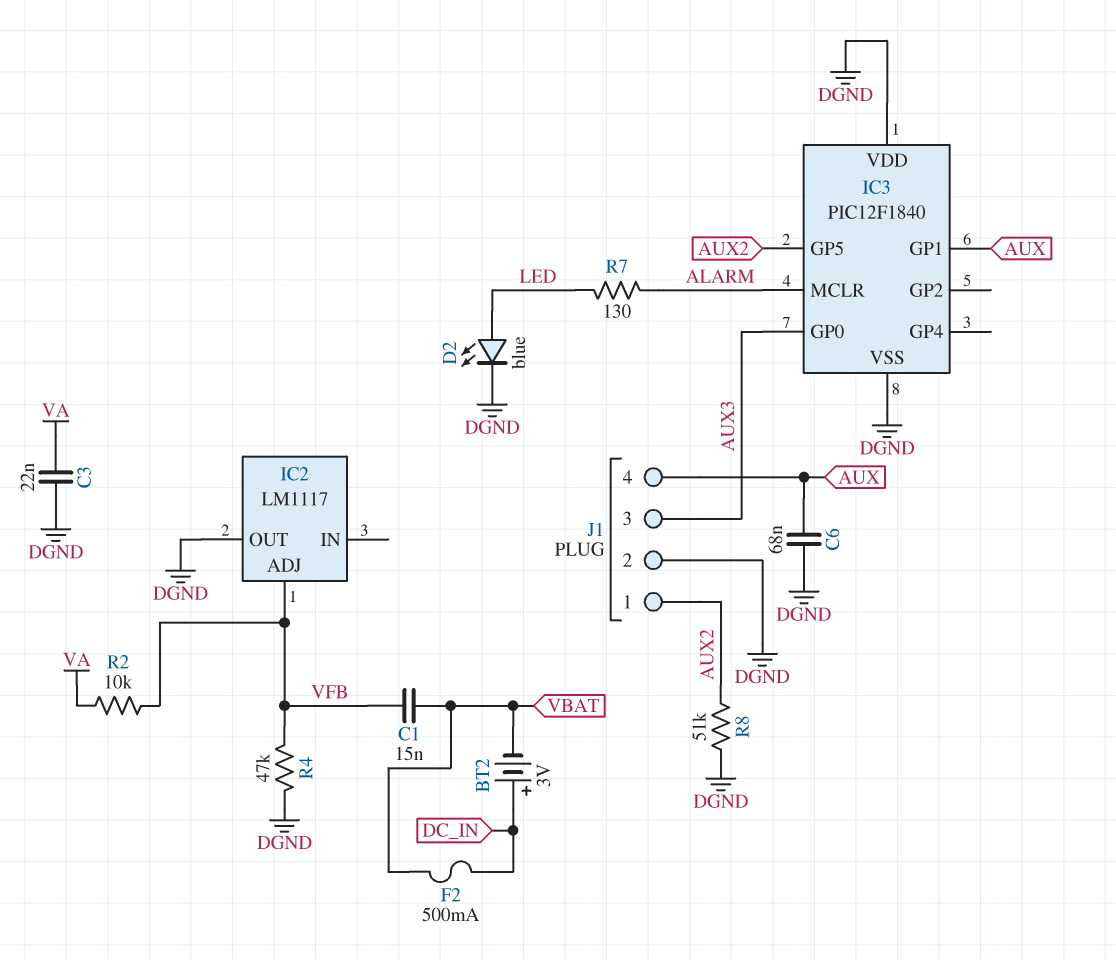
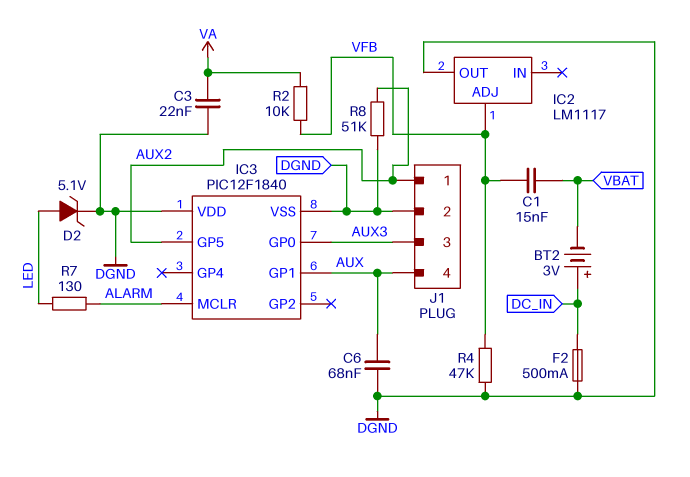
D2: LED blue (A LED, K DGND) -> zener 5.1V (A LED, K DGND)
F2: 500mA (DC_IN, VBAT) -> 500mA (DC_IN, DGND)

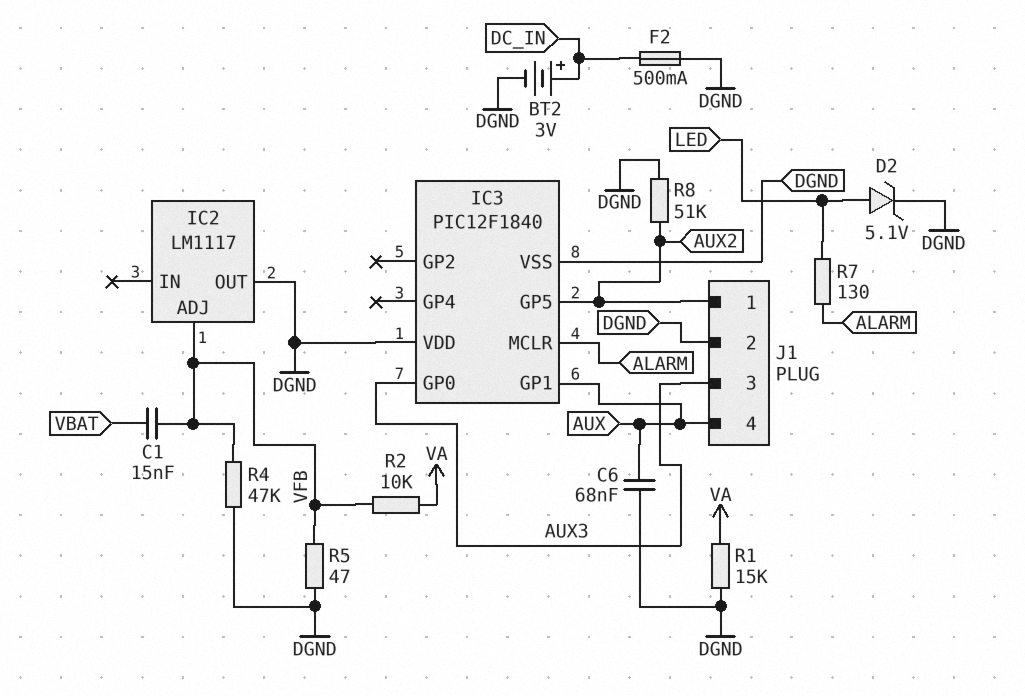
BT2: 3V (plus DC_IN, minus VBAT) -> 3V (plus DC_IN, minus DGND)
C3: 22nF (DGND, VA) -> none
R1: none -> 15k (DGND, VA)
R5: none -> 47 (DGND, VFB)

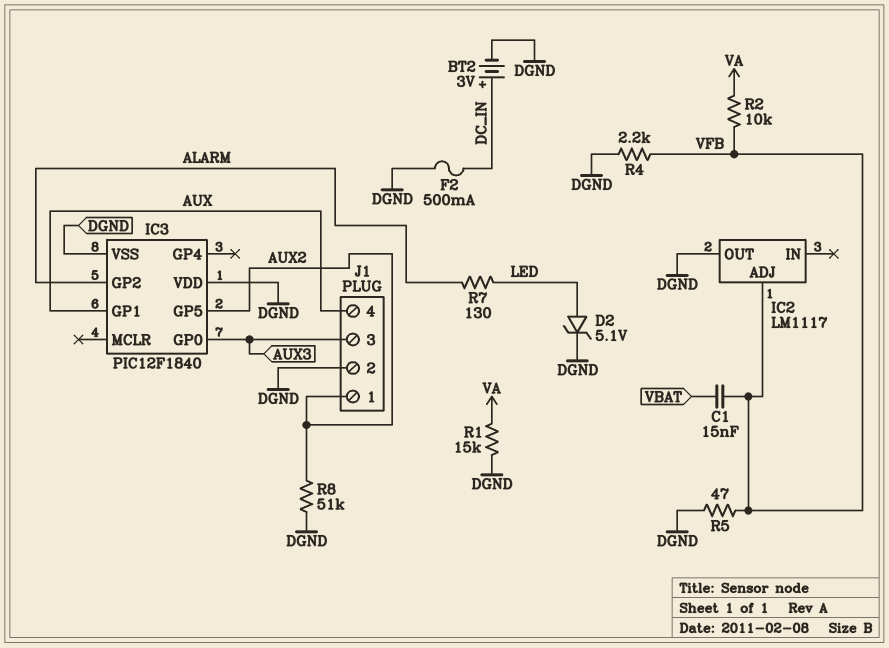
C6: 68nF (AUX, DGND) -> none
IC3 pin GP2: none -> ALARM
IC3 pin MCLR: ALARM -> none
R4: 47k (DGND, VFB) -> 2.2k (DGND, VFB)

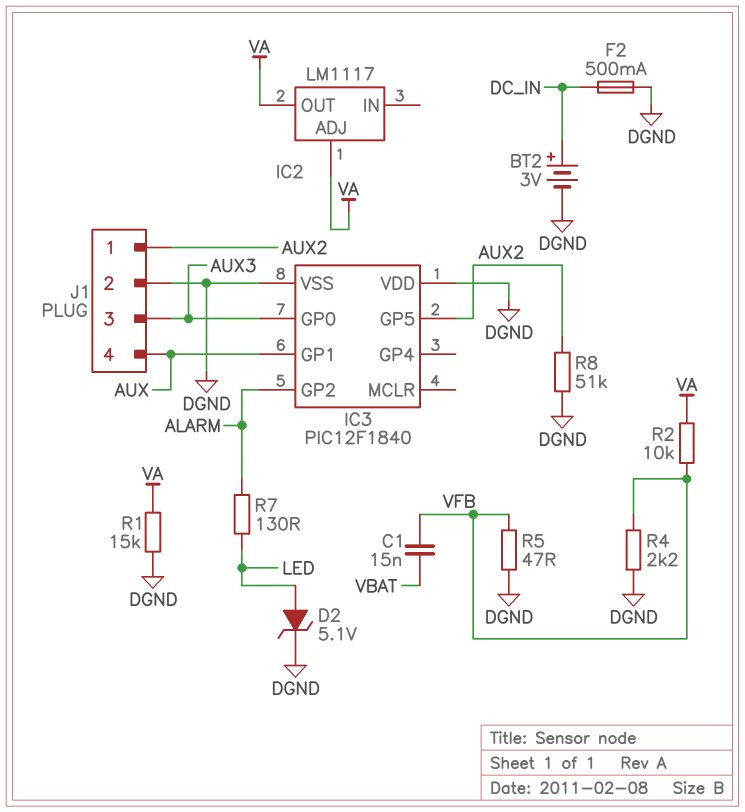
IC2 pin ADJ: VFB -> VA
IC2 pin OUT: DGND -> VA

